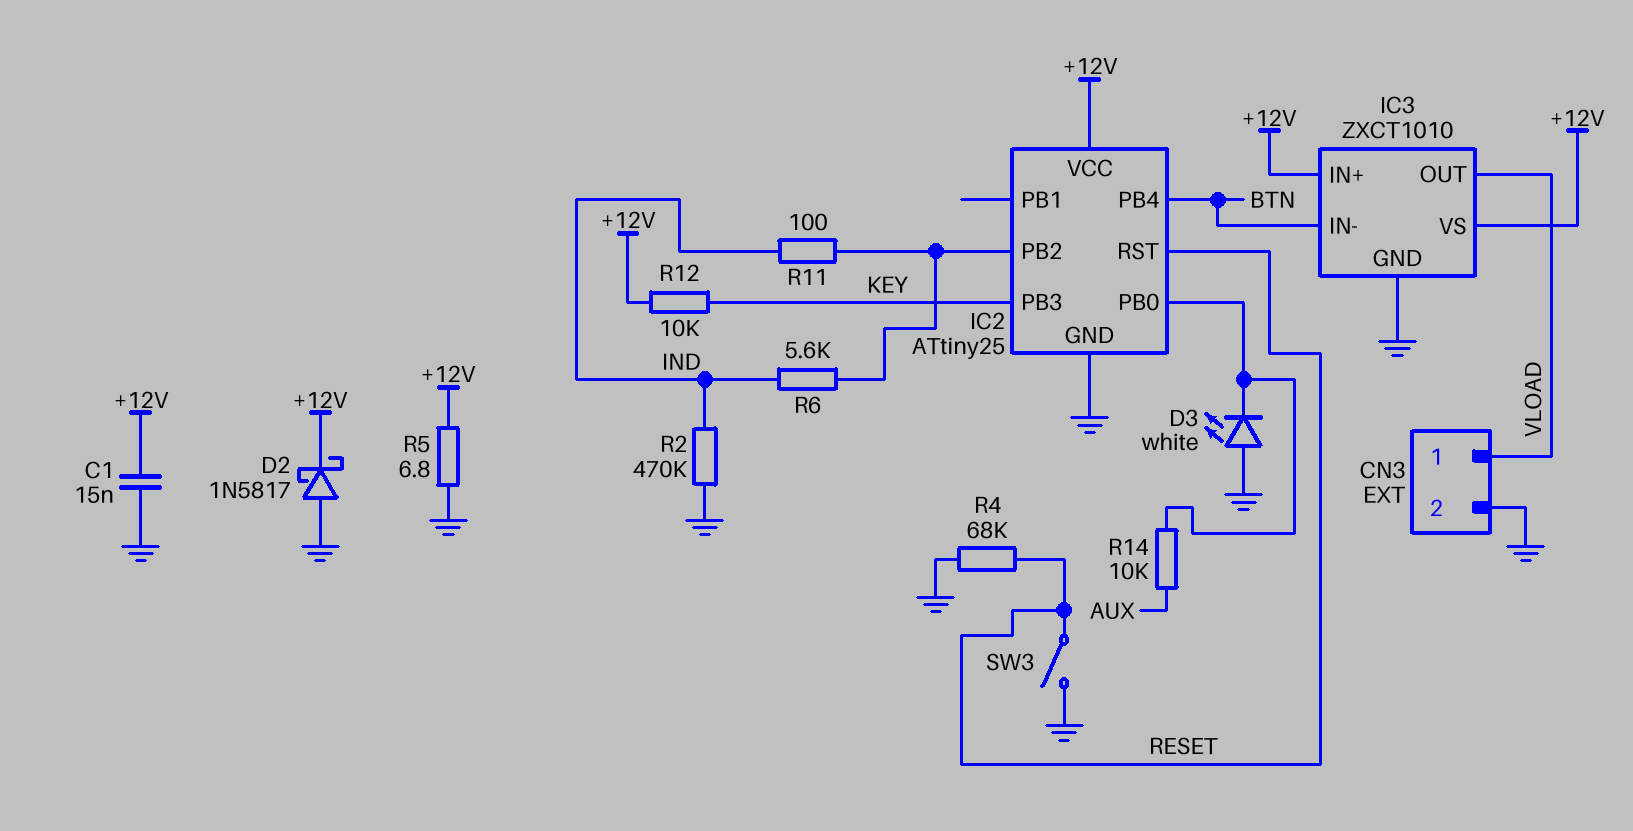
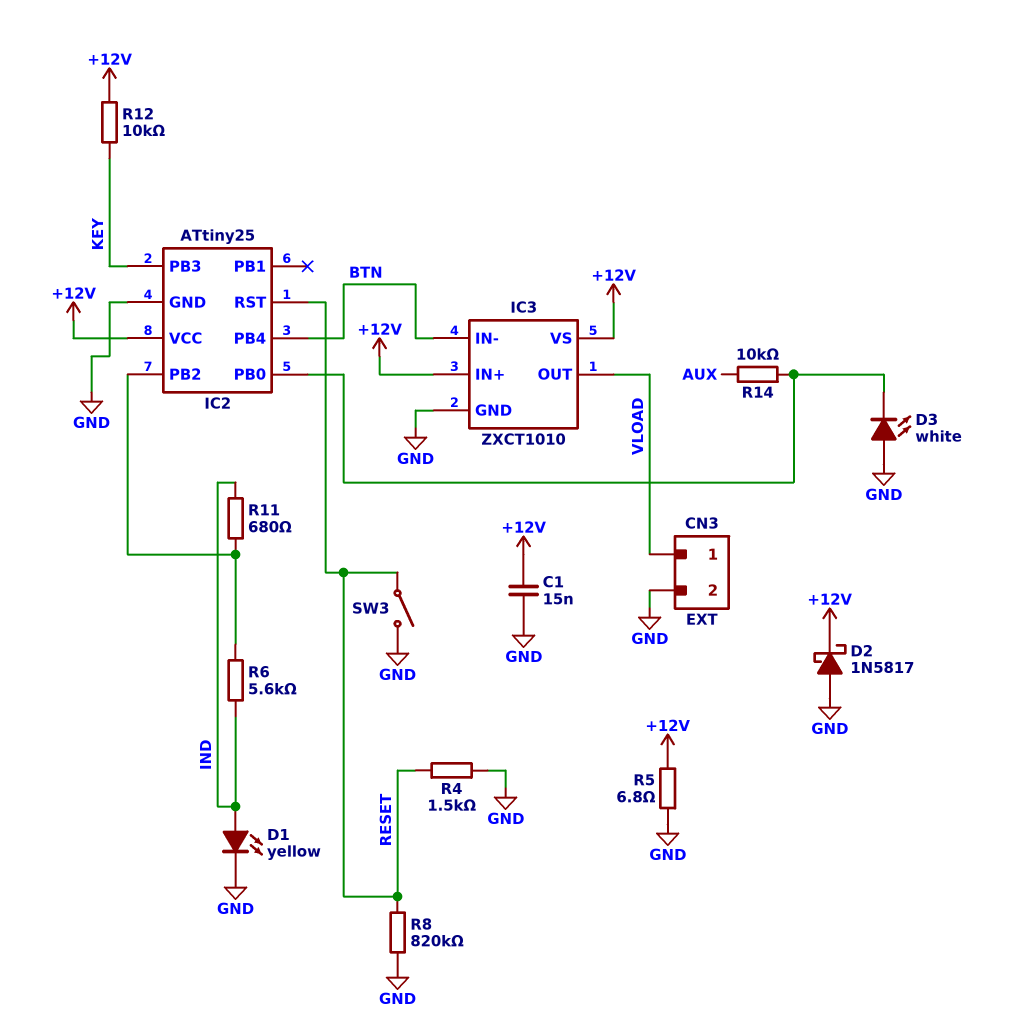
D1: none -> LED yellow (A IND, K GND)
R2: 470k (GND, IND) -> none
R4: 68k (GND, RESET) -> 1.5k (GND, RESET)
R8: none -> 820k (GND, RESET)
R11: 100 (IC2/PB2, IND) -> 680 (IC2/PB2, IND)

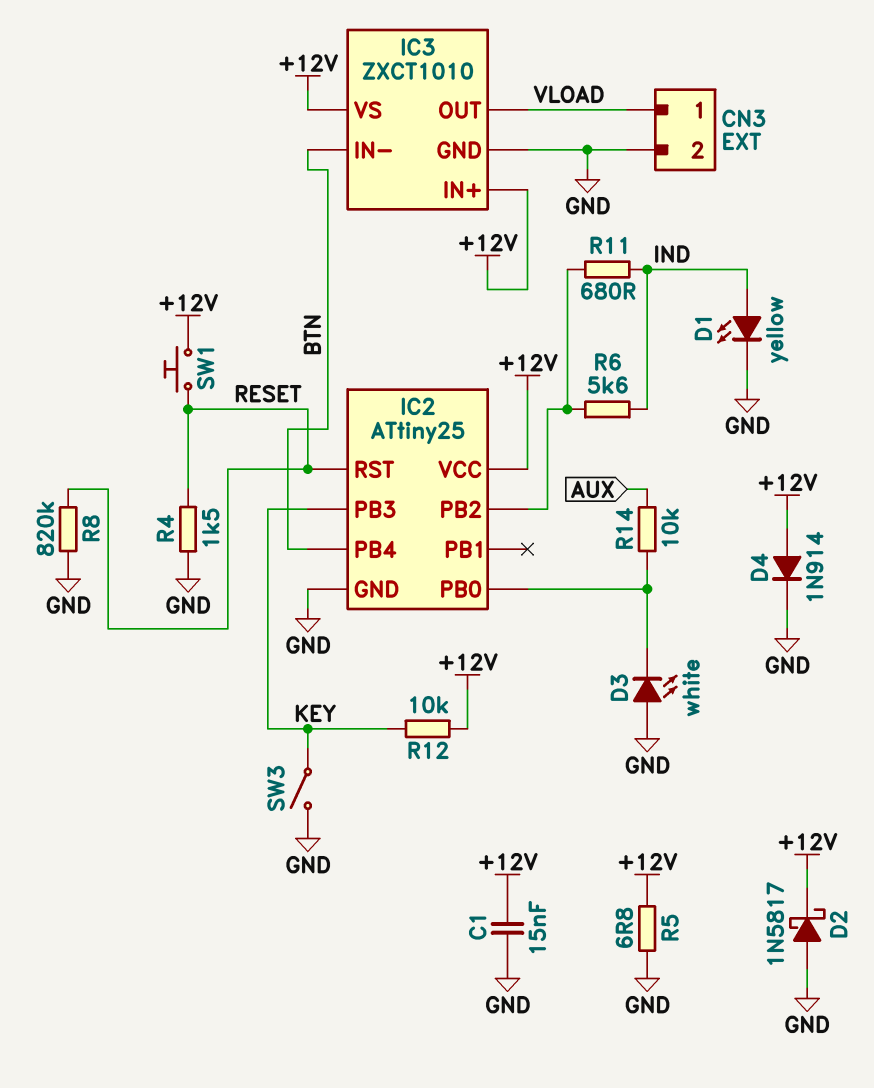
D4: none -> diode 1N914 (A +12V, K GND)
SW1: none -> button (+12V, RESET)
SW3: switch (GND, RESET) -> switch (GND, KEY)

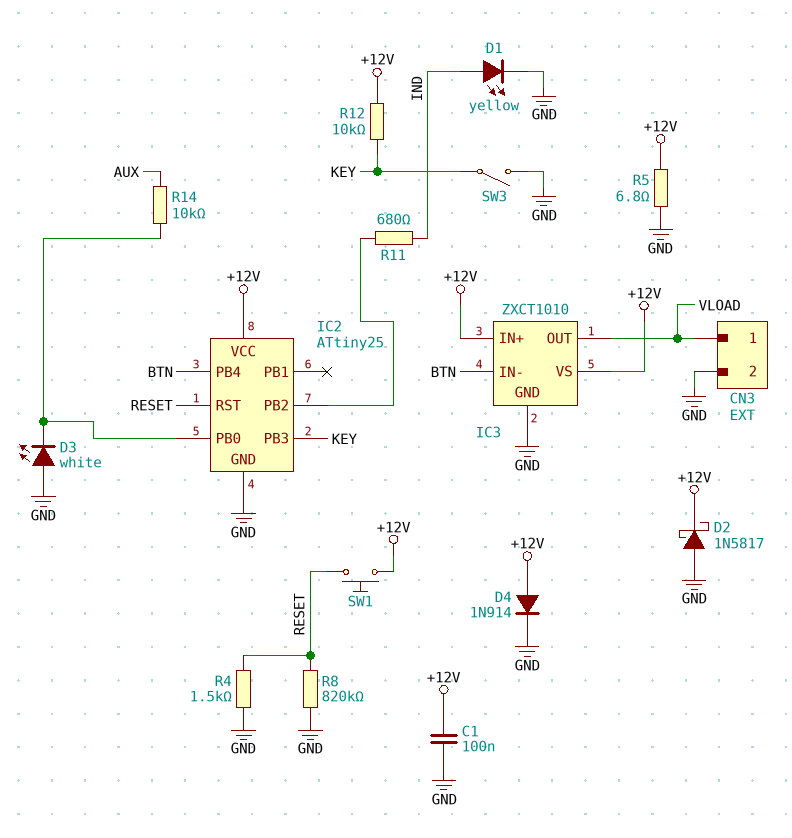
C1: 15nF (+12V, GND) -> 100nF (+12V, GND)
R6: 5.6k (IC2/PB2, IND) -> none

